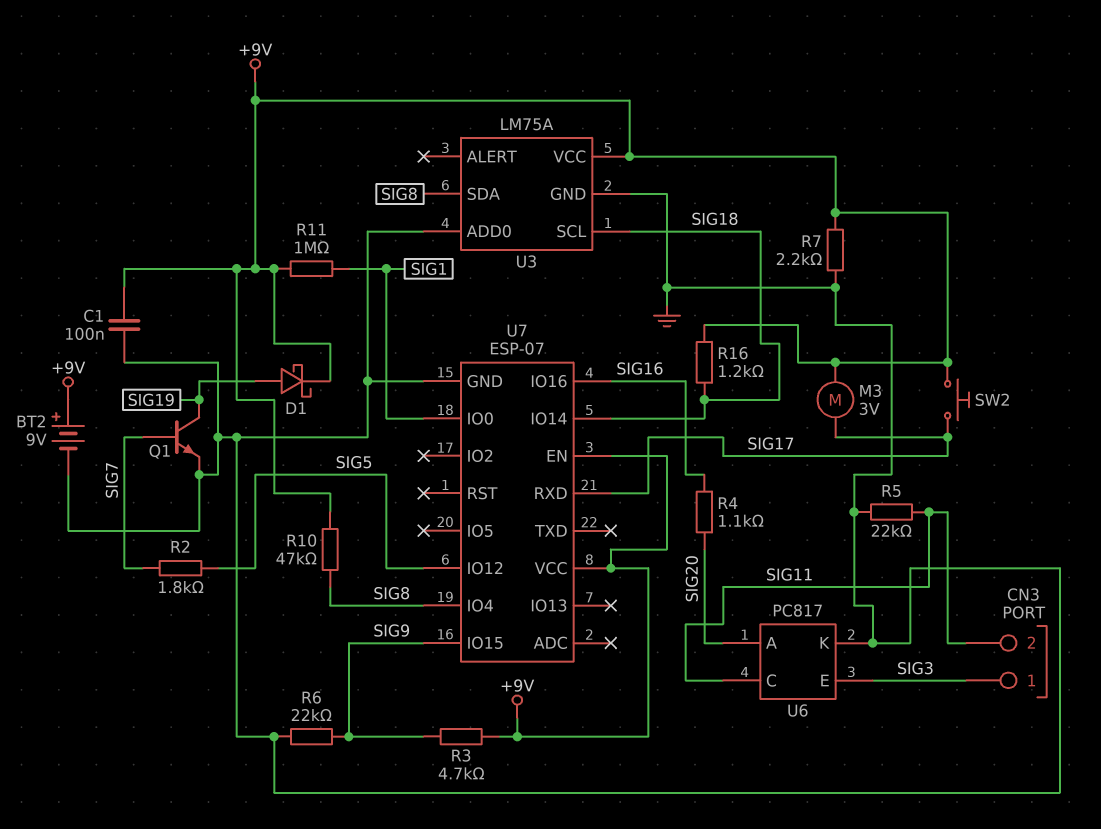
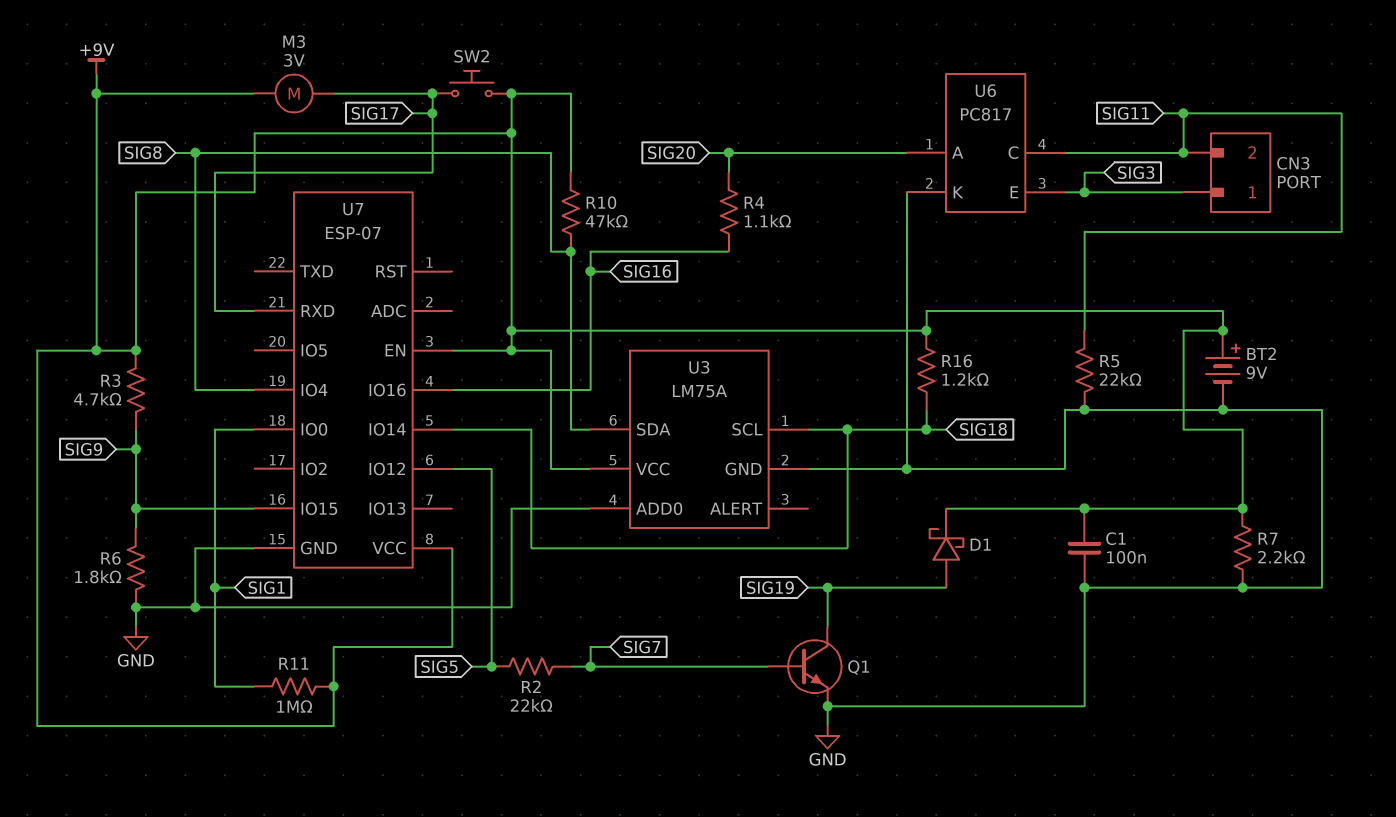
R2: 1.8k (SIG5, SIG7) -> 22k (SIG5, SIG7)
R6: 22k (GND, SIG9) -> 1.8k (GND, SIG9)

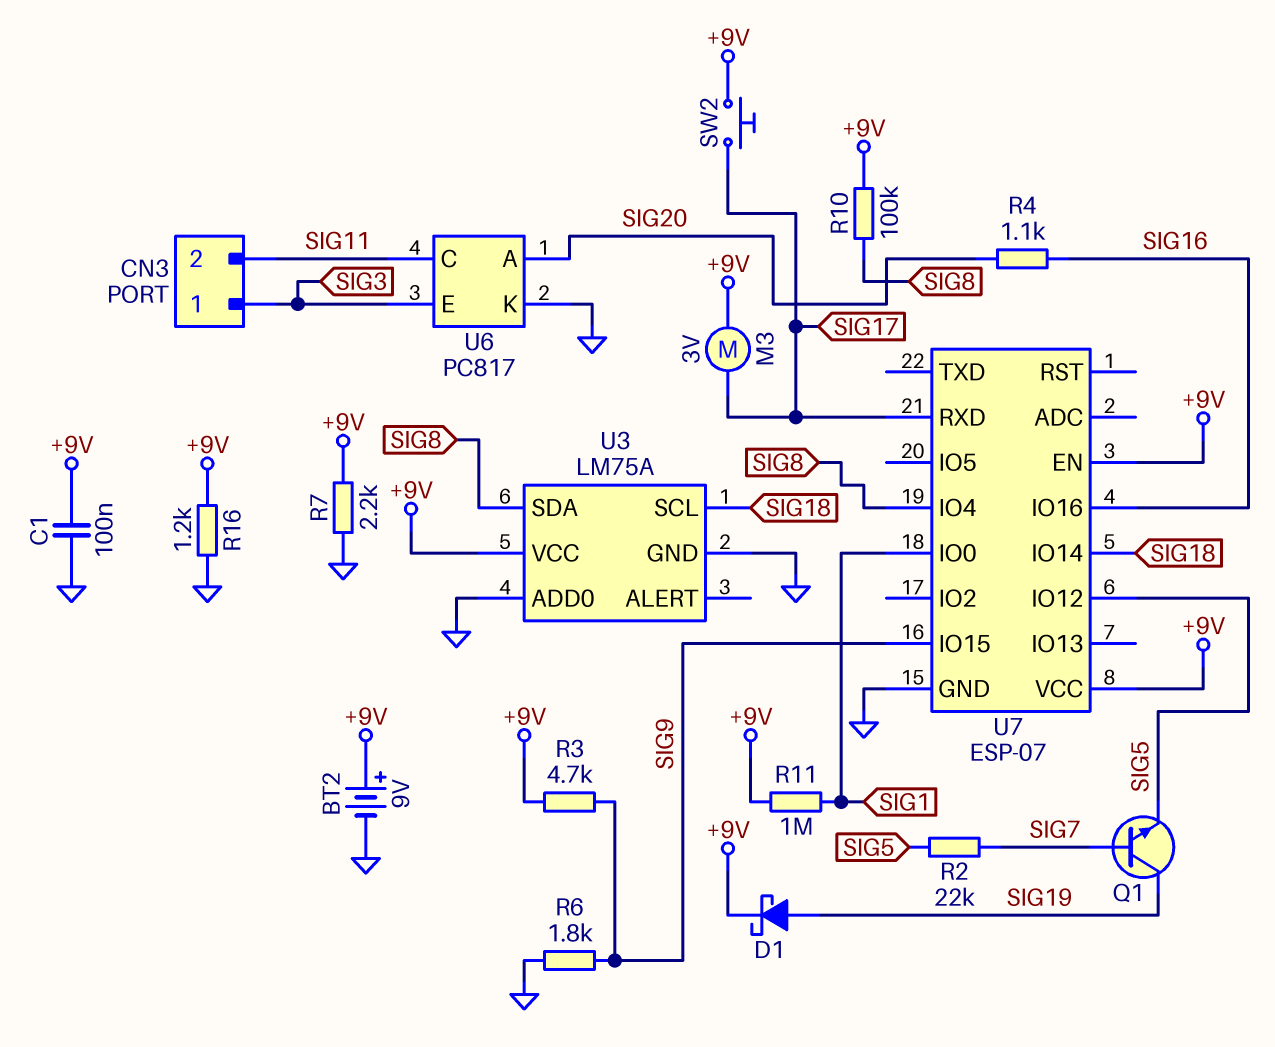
Q1: NPN (B SIG7, C SIG19, E GND) -> NPN (B SIG7, C SIG19, E SIG5)
R5: 22k (GND, SIG11) -> none
R10: 47k (+9V, SIG8) -> 100k (+9V, SIG8)
R16: 1.2k (+9V, SIG18) -> 1.2k (+9V, GND)

